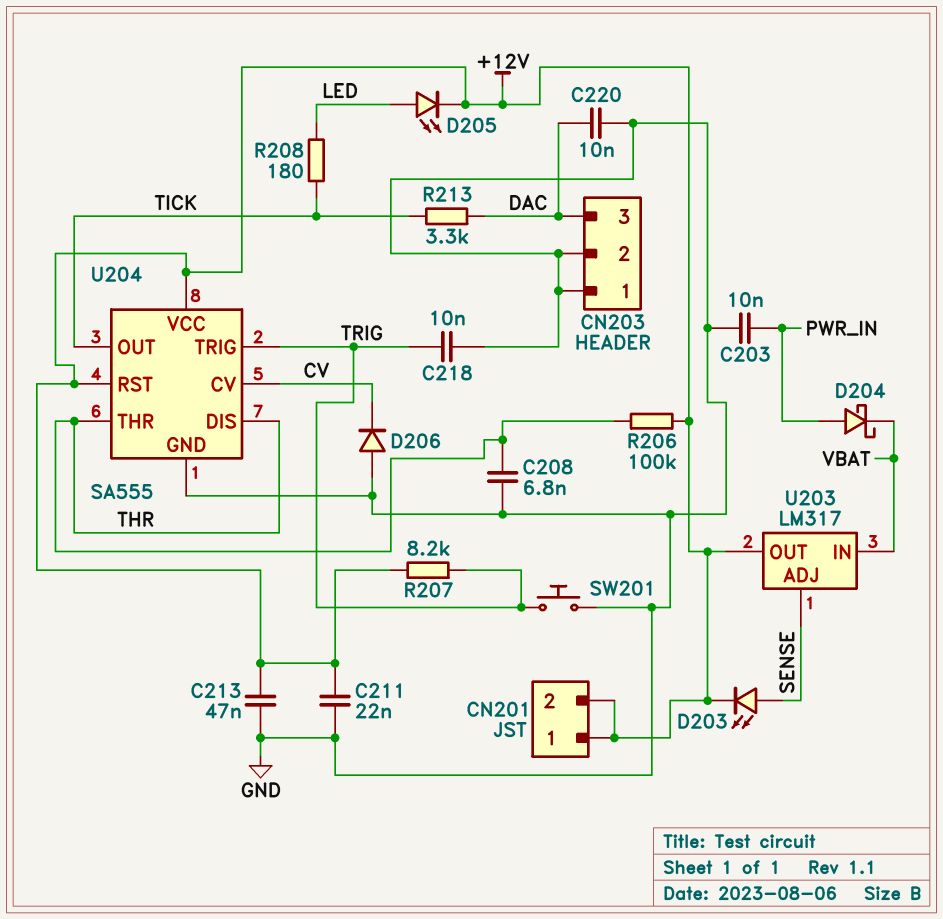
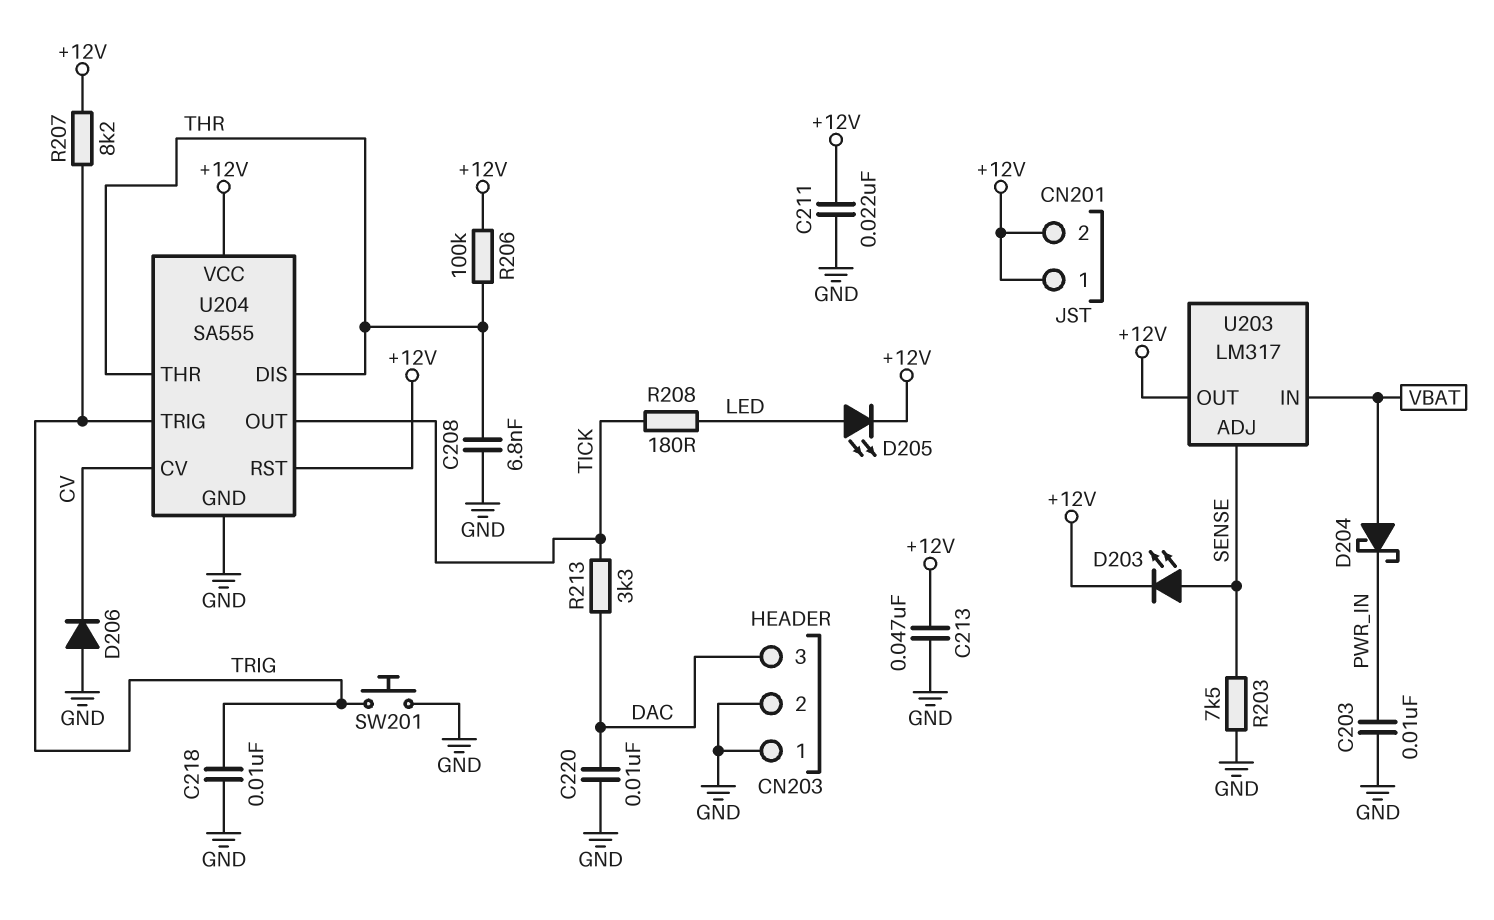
D204: schottky (A PWR_IN, K VBAT) -> schottky (A VBAT, K PWR_IN)
R203: none -> 7.5k (GND, SENSE)

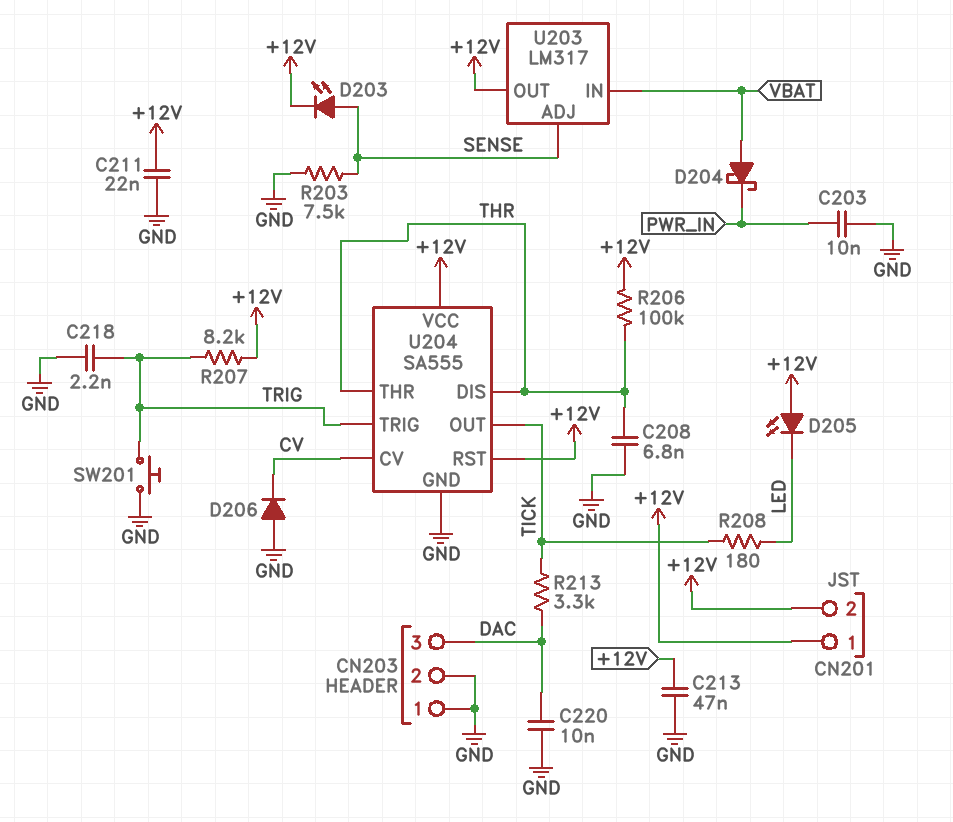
C218: 10nF (GND, TRIG) -> 2.2nF (GND, TRIG)
D205: LED (A LED, K +12V) -> LED (A +12V, K LED)

